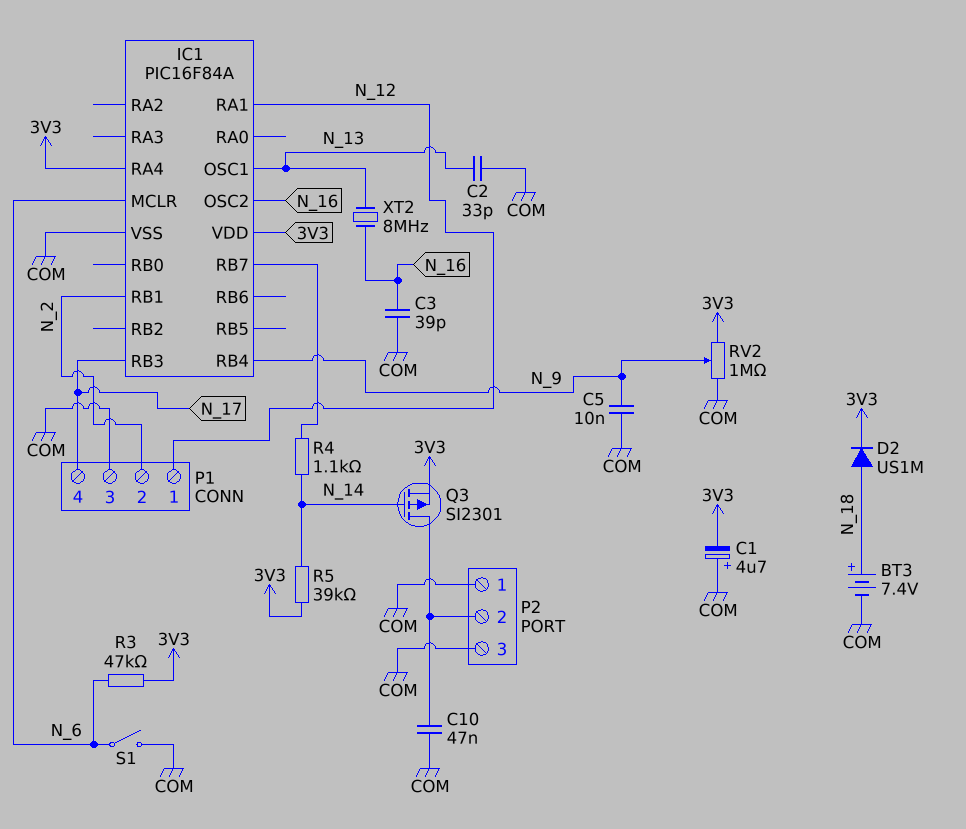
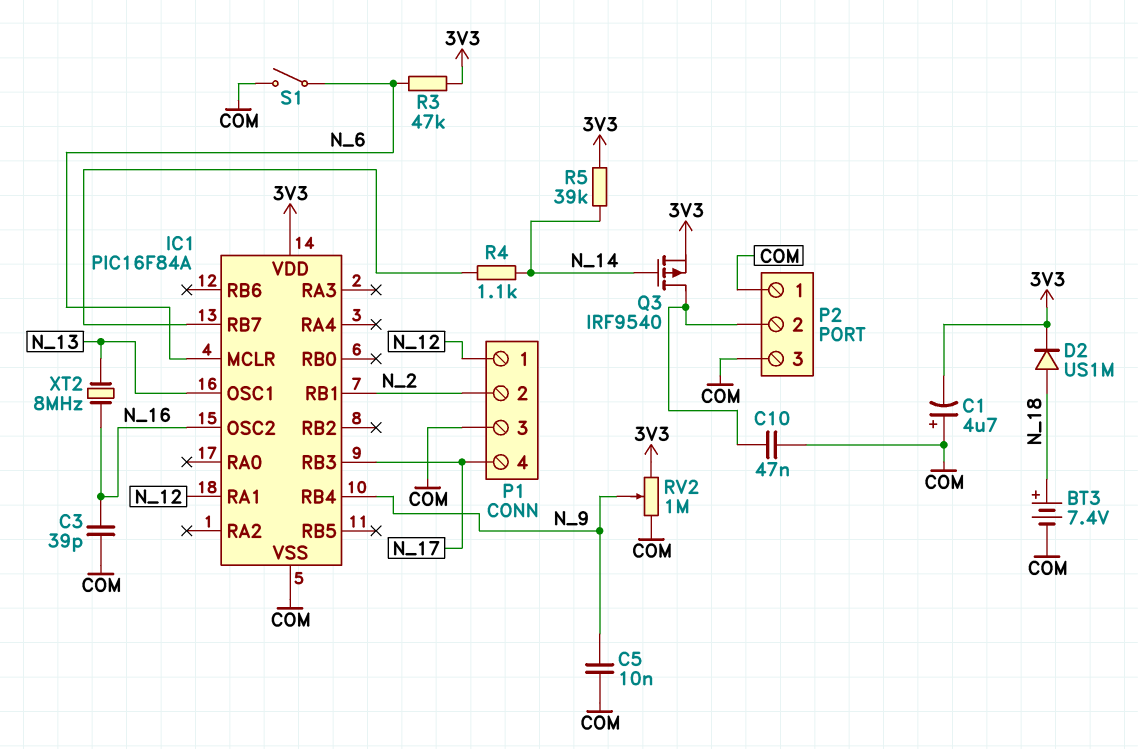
C2: 33pF (COM, N_13) -> none
IC1 pin RA4: 3V3 -> none
Q3: PMOS SI2301 (G N_14, D P2/2, S 3V3) -> PMOS IRF9540 (G N_14, D P2/2, S 3V3)

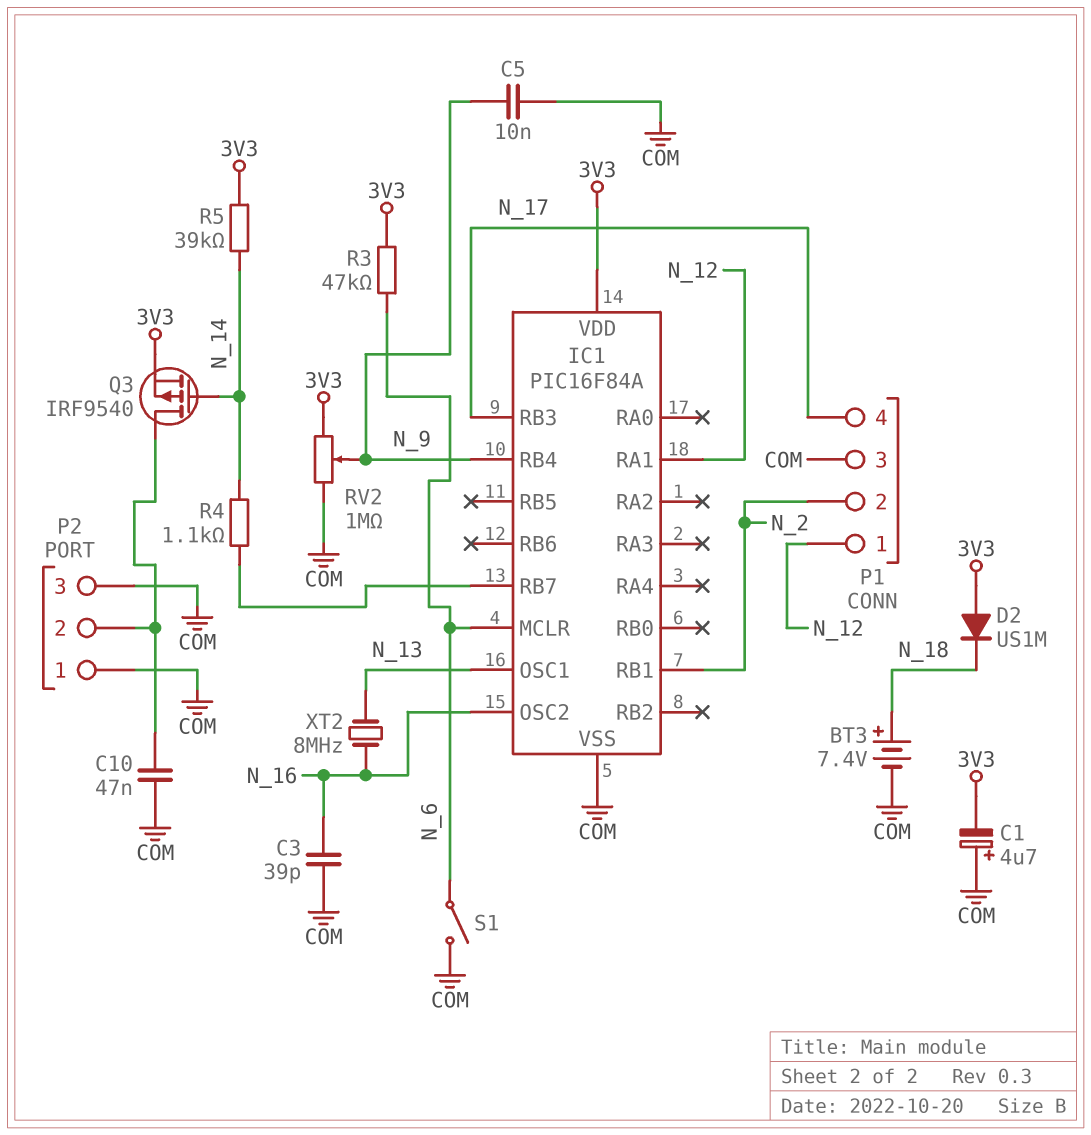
D2: diode US1M (A N_18, K 3V3) -> diode US1M (A 3V3, K N_18)

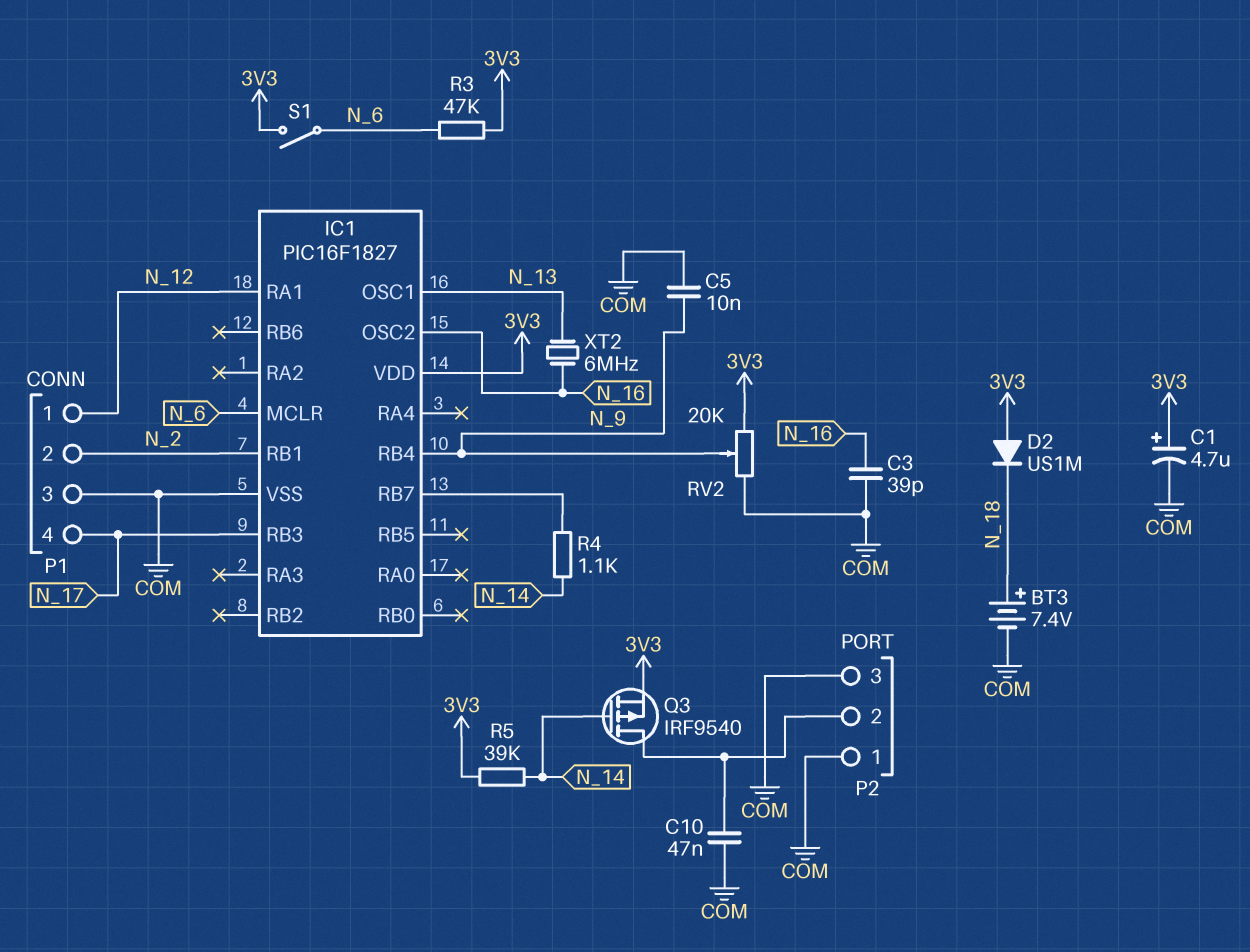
C1: 4.7uF (plus COM, minus 3V3) -> 4.7uF (plus 3V3, minus COM)
IC1: PIC16F84A -> PIC16F1827
RV2: 1M (3V3, COM, wiper N_9) -> 20k (3V3, COM, wiper N_9)
S1: switch (COM, N_6) -> switch (3V3, N_6)
XT2: 8MHz (N_13, N_16) -> 6MHz (N_13, N_16)

